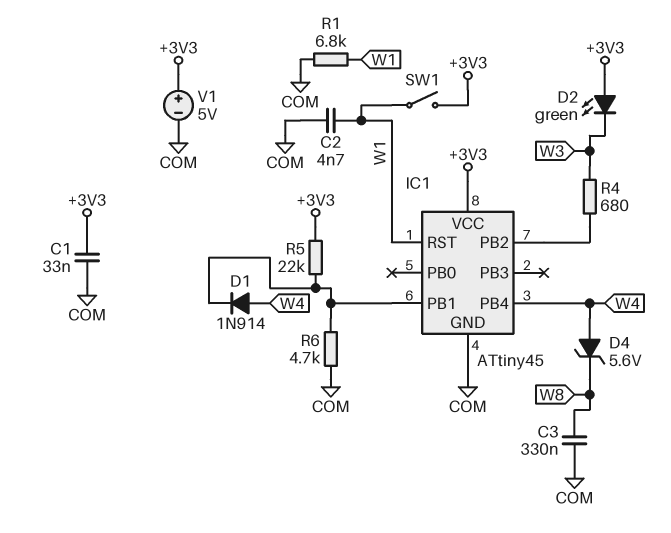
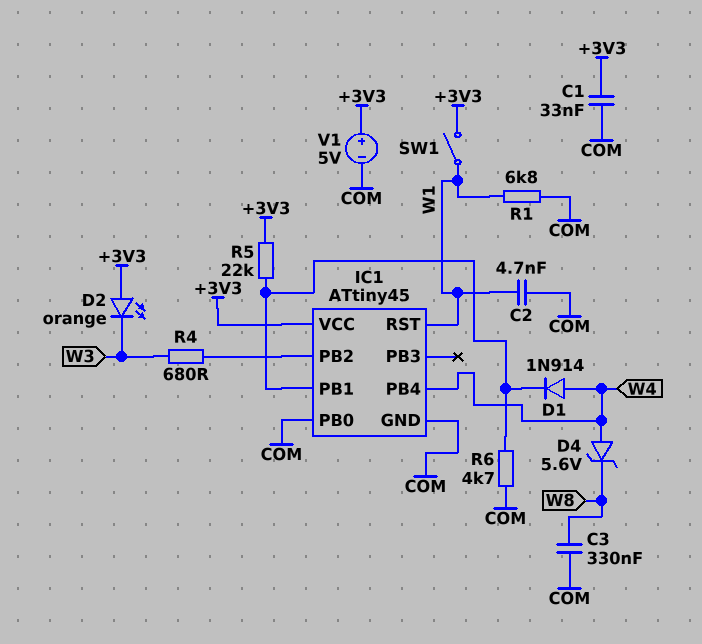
D2: LED green (A +3V3, K W3) -> LED orange (A +3V3, K W3)
IC1 pin PB0: none -> COM

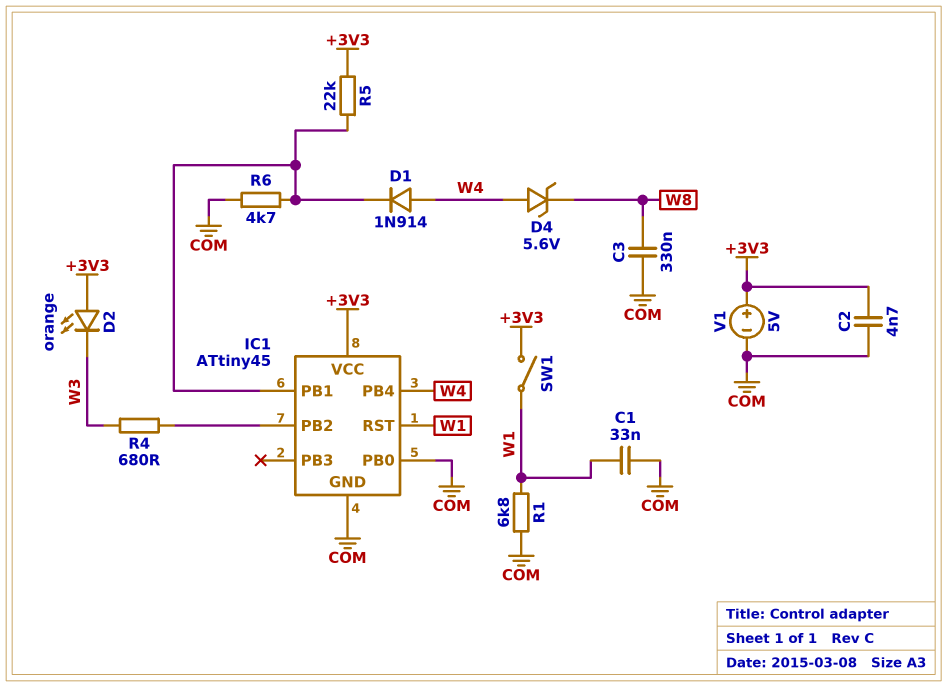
C1: 33nF (+3V3, COM) -> 33nF (COM, W1)
C2: 4.7nF (COM, W1) -> 4.7nF (+3V3, COM)

